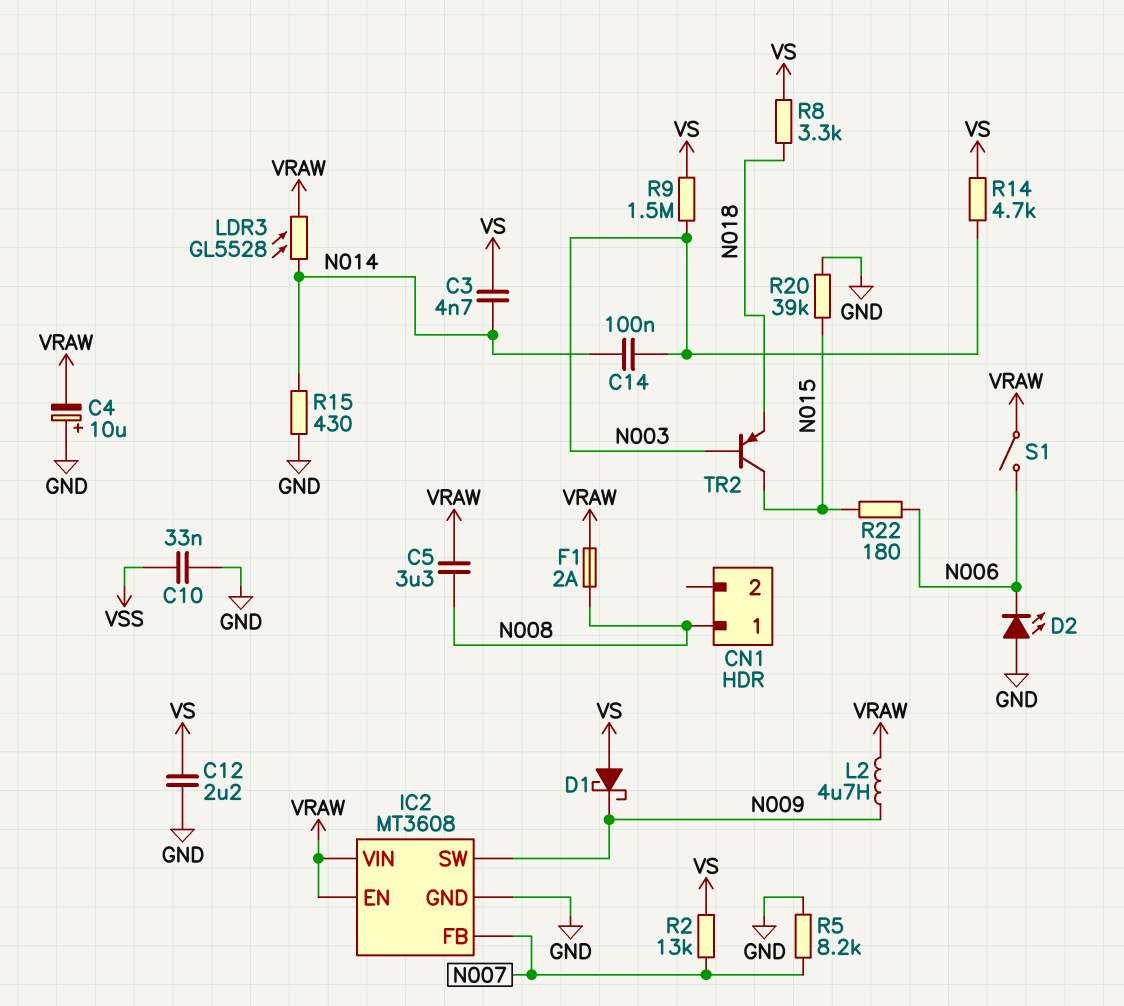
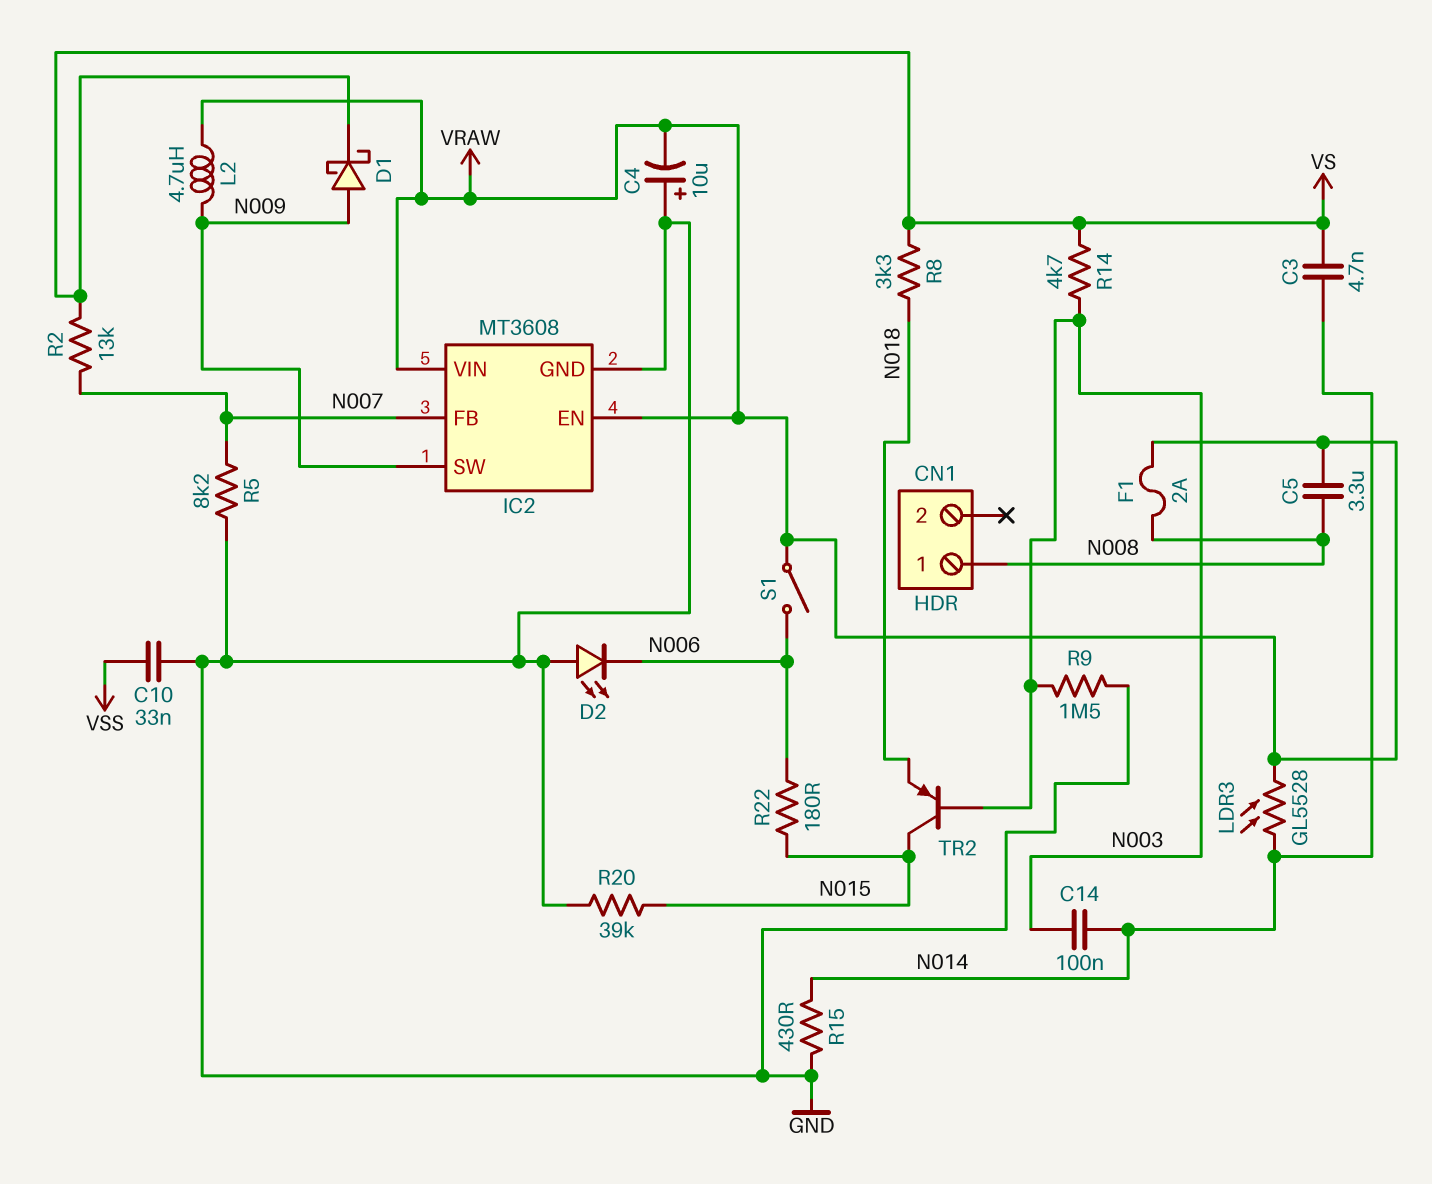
C12: 2.2uF (GND, VS) -> none
D1: schottky (A VS, K N009) -> schottky (A N009, K VS)
R9: 1.5M (N003, VS) -> 1.5M (GND, N003)

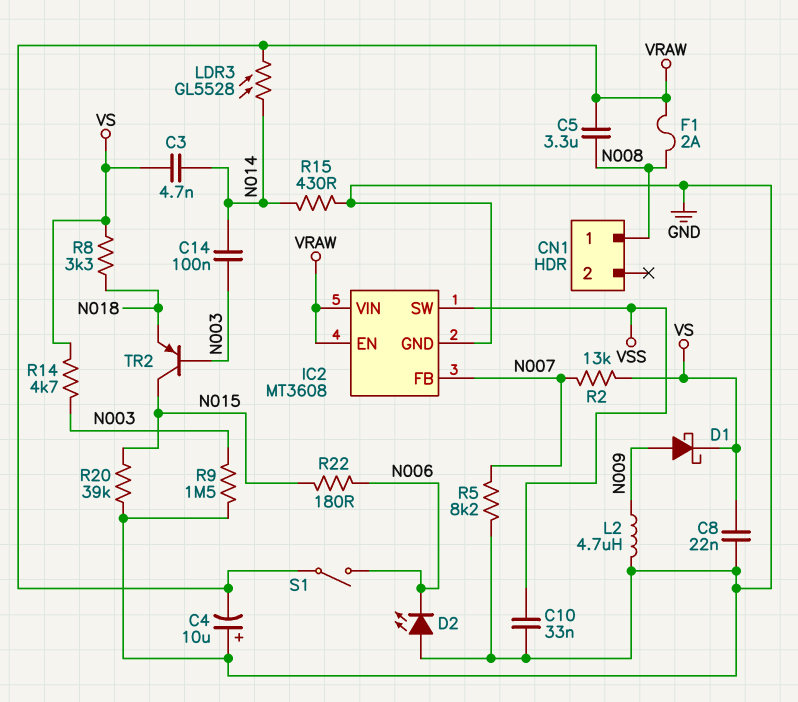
C8: none -> 22nF (GND, VS)
IC2 pin SW: N009 -> VSS
L2: 4.7uH (N009, VRAW) -> 4.7uH (GND, N009)

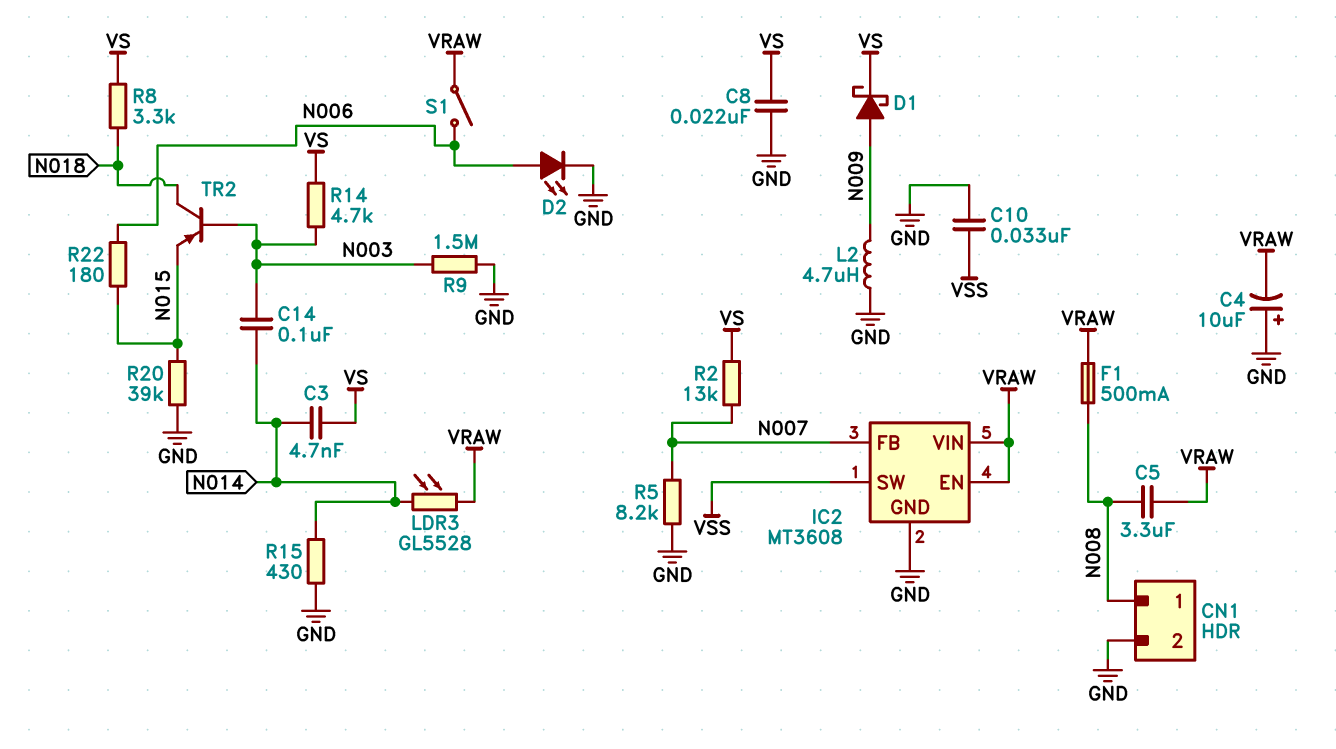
CN1 pin 2: none -> GND
D2: LED (A GND, K N006) -> LED (A N006, K GND)
F1: 2A (N008, VRAW) -> 500mA (N008, VRAW)
TR2: PNP (B N003, C N015, E N018) -> PNP (B N003, C N018, E N015)

